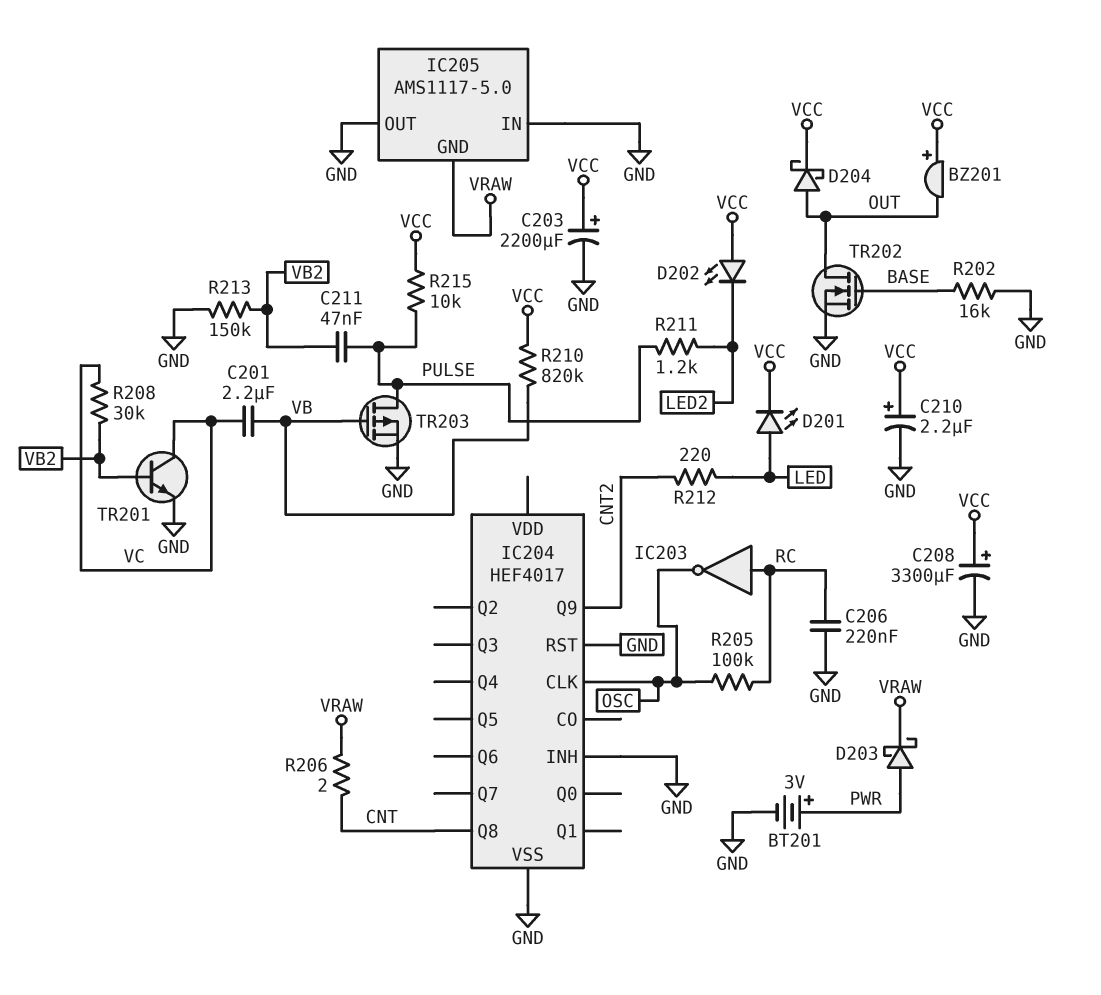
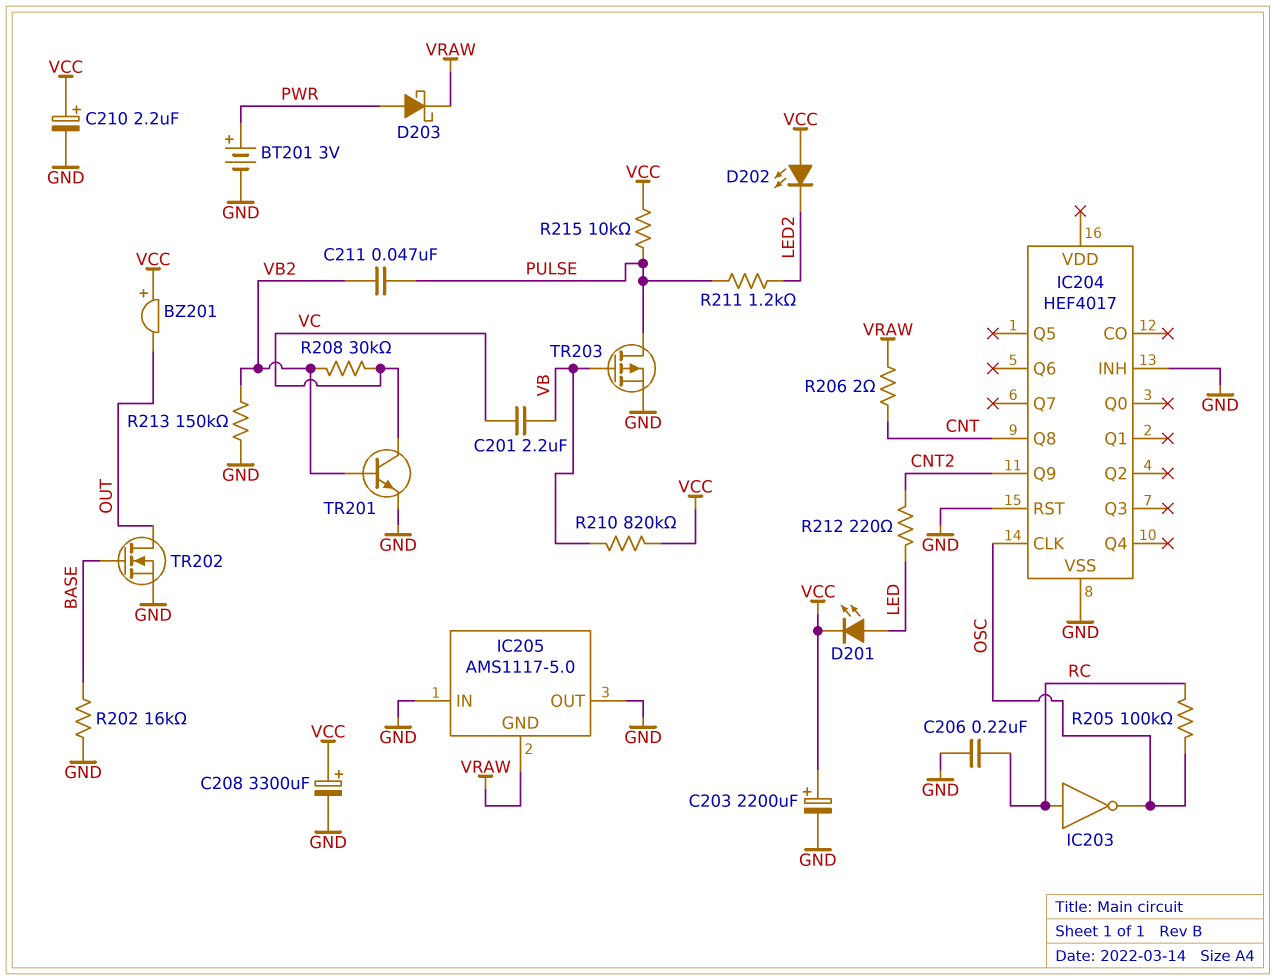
D204: schottky (A OUT, K VCC) -> none

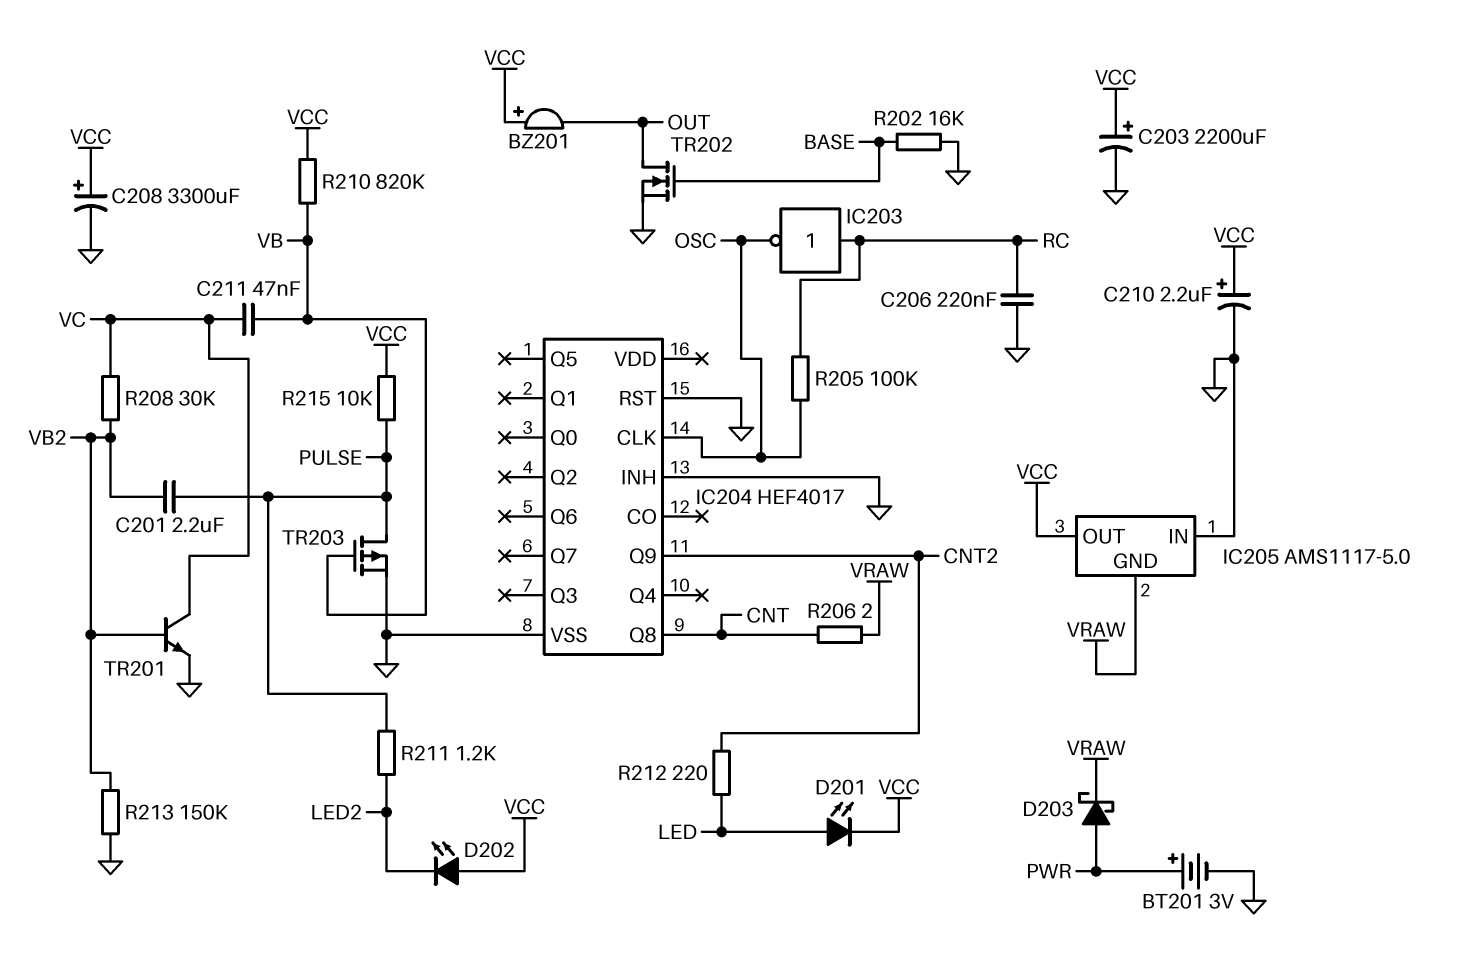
C201: 2.2uF (VB, VC) -> 2.2uF (PULSE, VB2)
C211: 47nF (PULSE, VB2) -> 47nF (VB, VC)
IC205 pin OUT: GND -> VCC

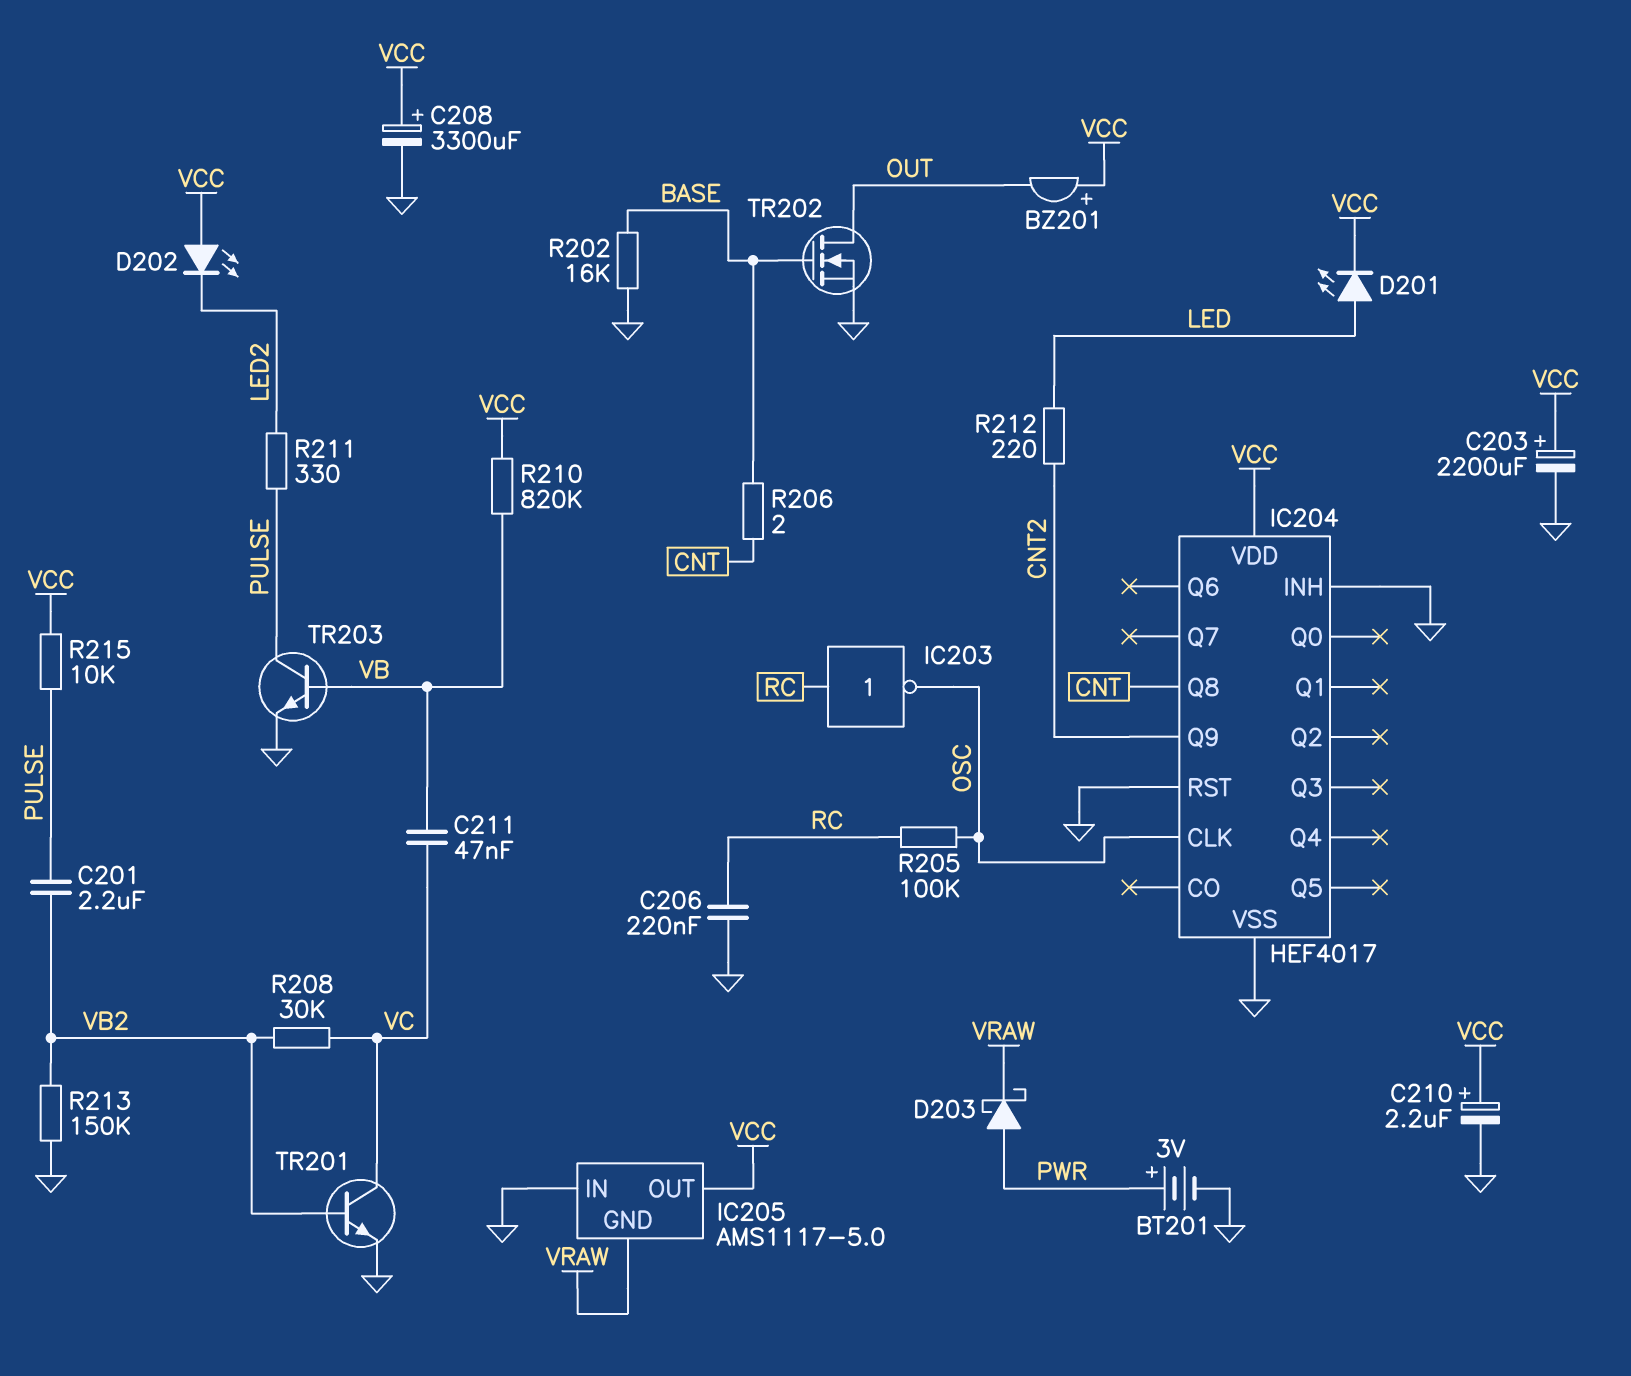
IC204 pin VDD: none -> VCC
R206: 2 (CNT, VRAW) -> 2 (BASE, CNT)
R211: 1.2k (LED2, PULSE) -> 330 (LED2, PULSE)
TR203: PMOS (G VB, D PULSE, S GND) -> NPN (B VB, C PULSE, E GND)

